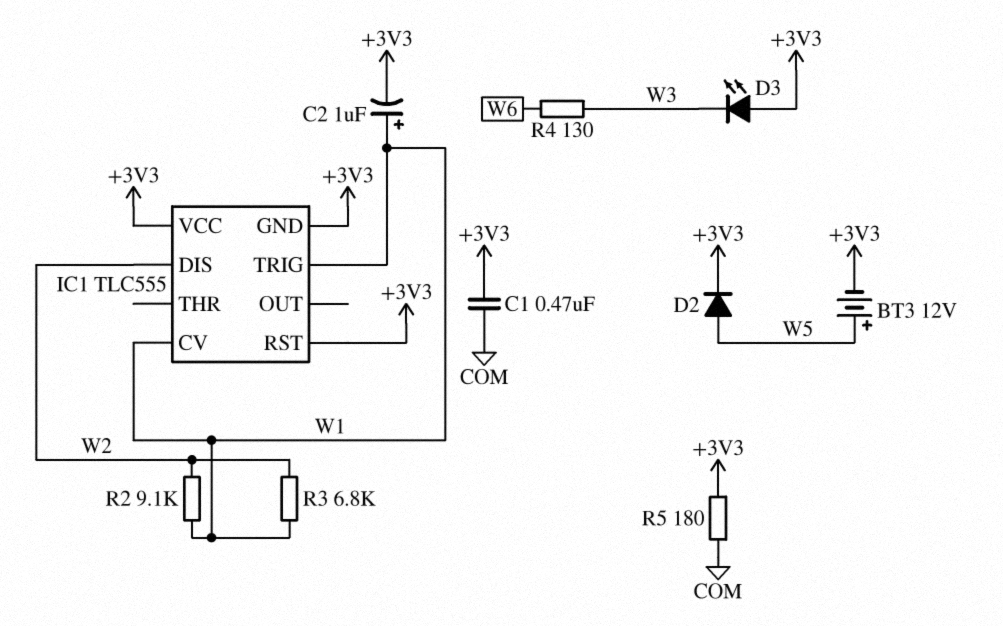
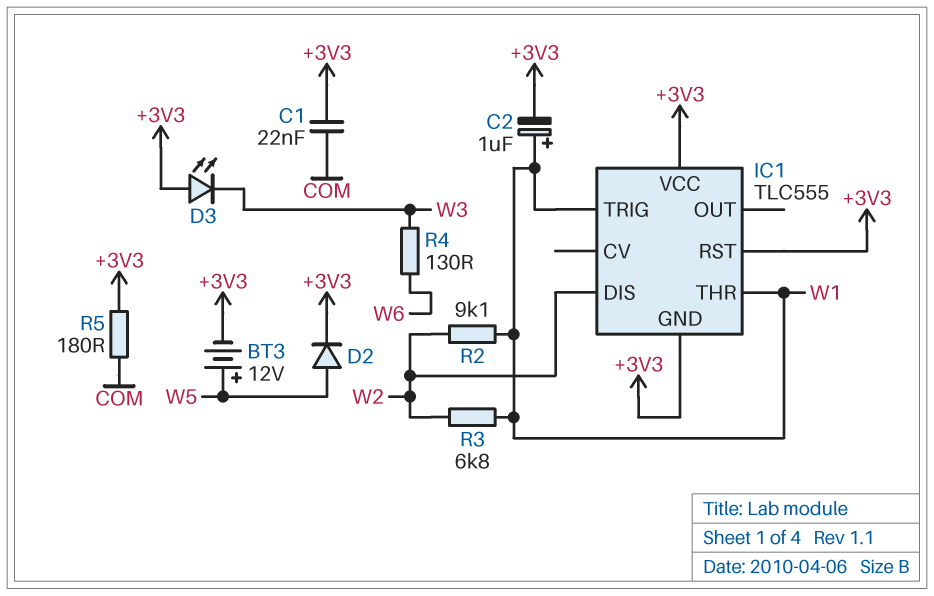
C1: 470nF (+3V3, COM) -> 22nF (+3V3, COM)
IC1 pin CV: W1 -> none
IC1 pin THR: none -> W1

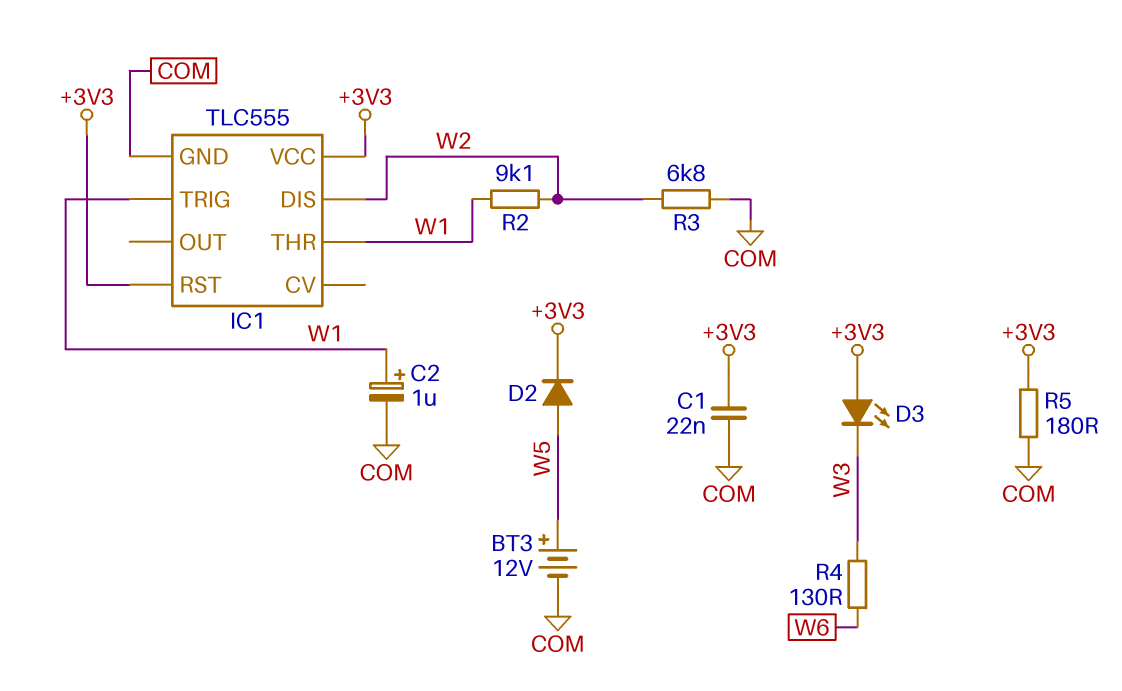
BT3: 12V (plus W5, minus +3V3) -> 12V (plus W5, minus COM)
C2: 1uF (plus W1, minus +3V3) -> 1uF (plus W1, minus COM)
IC1 pin GND: +3V3 -> COM
R3: 6.8k (W1, W2) -> 6.8k (COM, W2)

